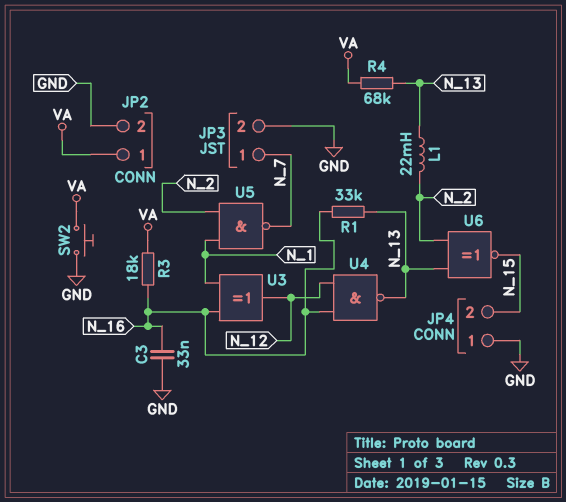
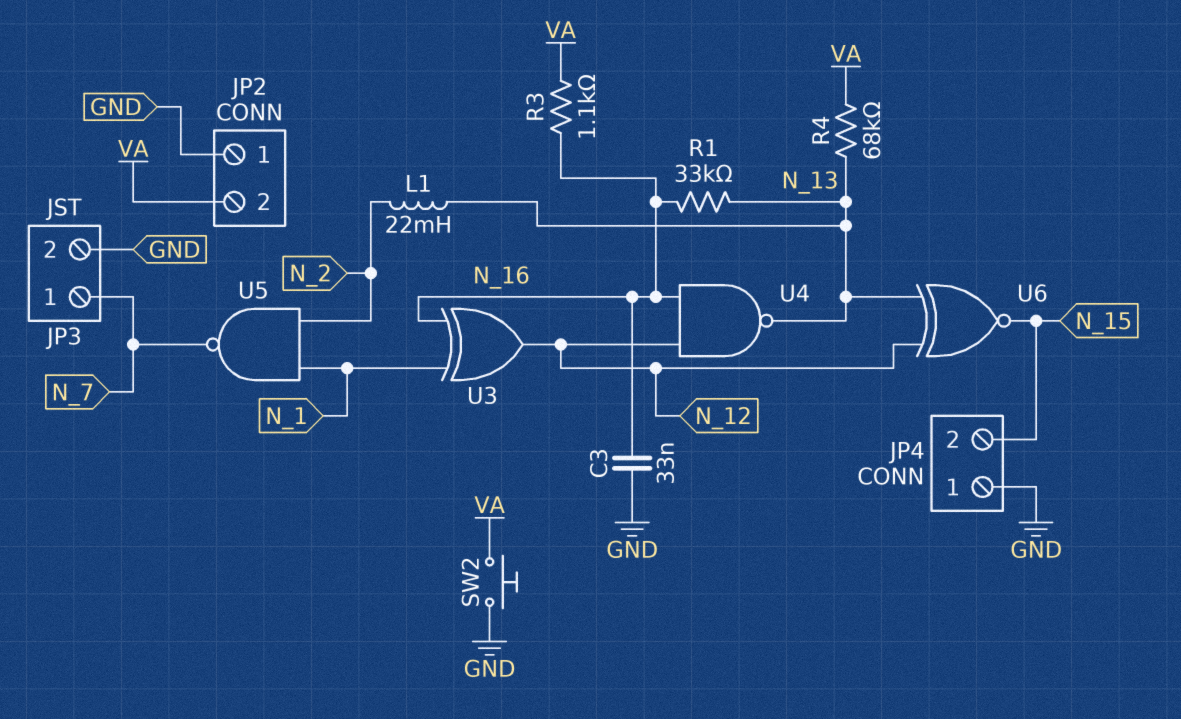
JP2 pin 1: VA -> GND
JP2 pin 2: GND -> VA
R3: 18k (N_16, VA) -> 1.1k (N_16, VA)
U6: XNOR (in N_2, in N_13, out N_15) -> XNOR (in N_12, in N_13, out N_15)

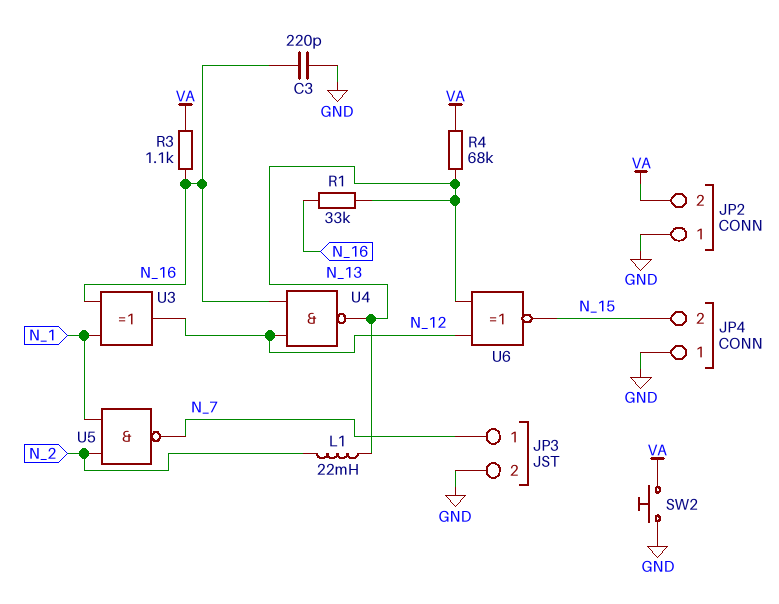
C3: 33nF (GND, N_16) -> 220pF (GND, N_16)

